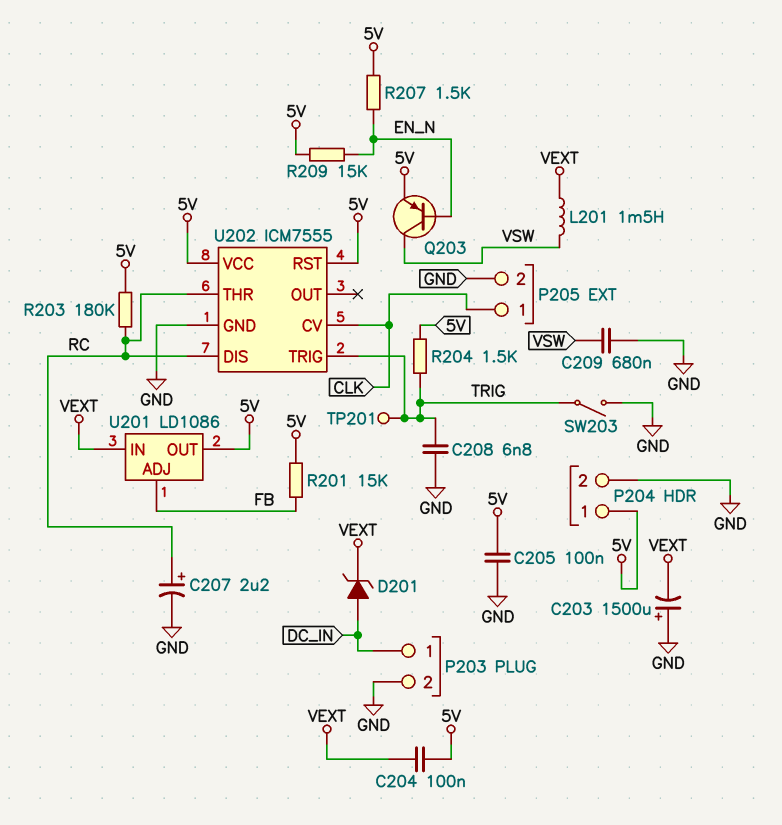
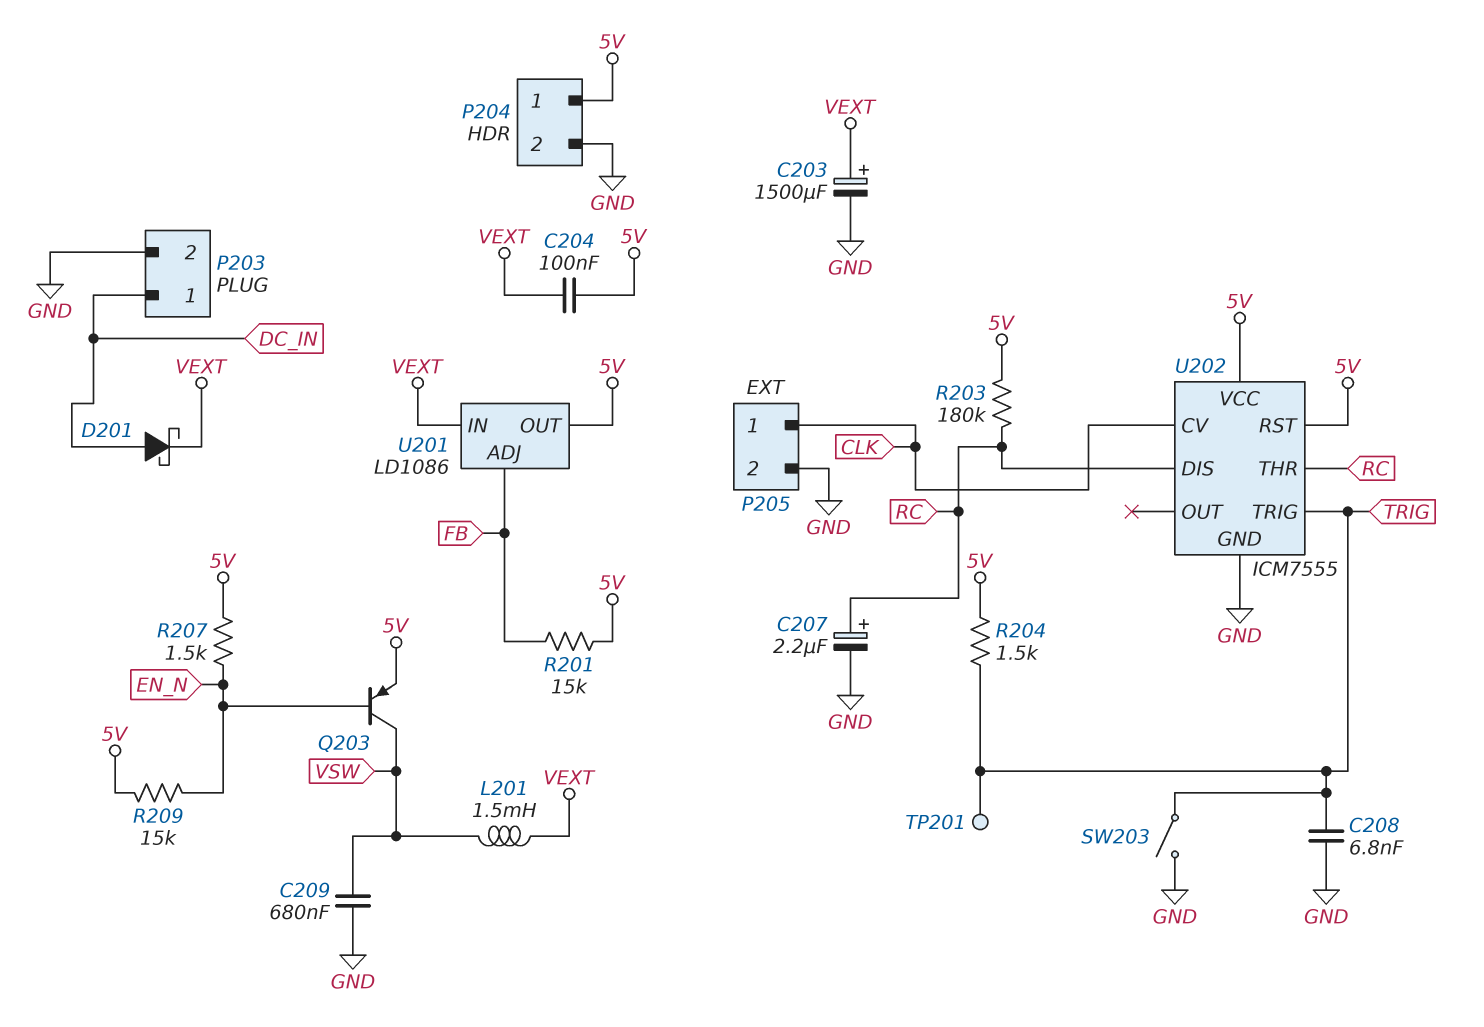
C203: 1500uF (plus GND, minus VEXT) -> 1500uF (plus VEXT, minus GND)
C205: 100nF (5V, GND) -> none
D201: zener (A DC_IN, K VEXT) -> schottky (A DC_IN, K VEXT)

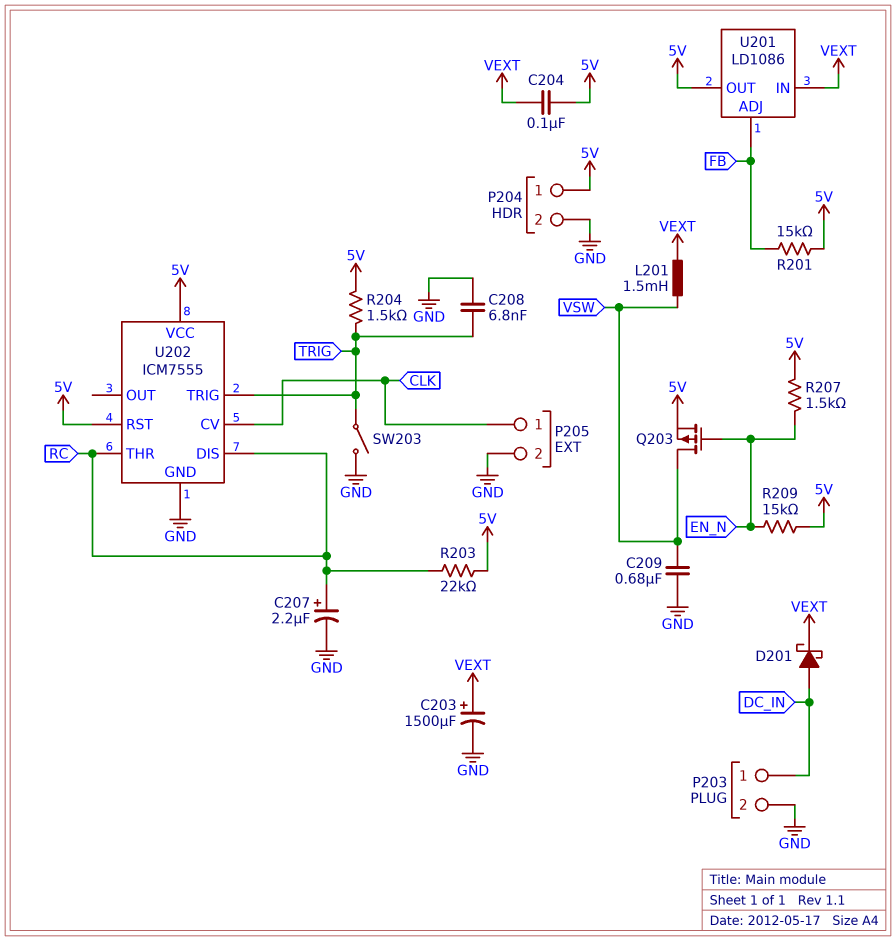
Q203: PNP (B EN_N, C VSW, E 5V) -> PMOS (G EN_N, D VSW, S 5V)
R203: 180k (5V, RC) -> 22k (5V, RC)
TP201: test point (TRIG) -> none

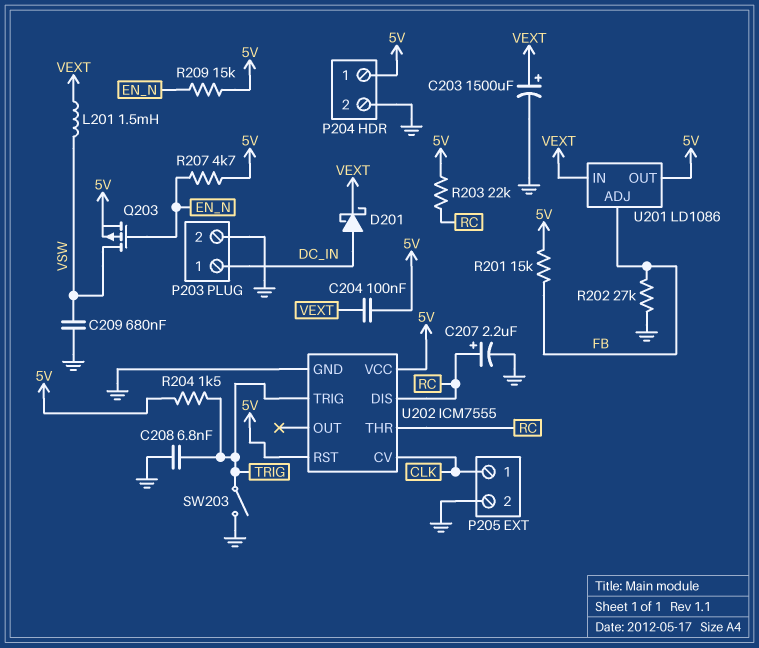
R202: none -> 27k (FB, GND)
R207: 1.5k (5V, EN_N) -> 4.7k (5V, EN_N)

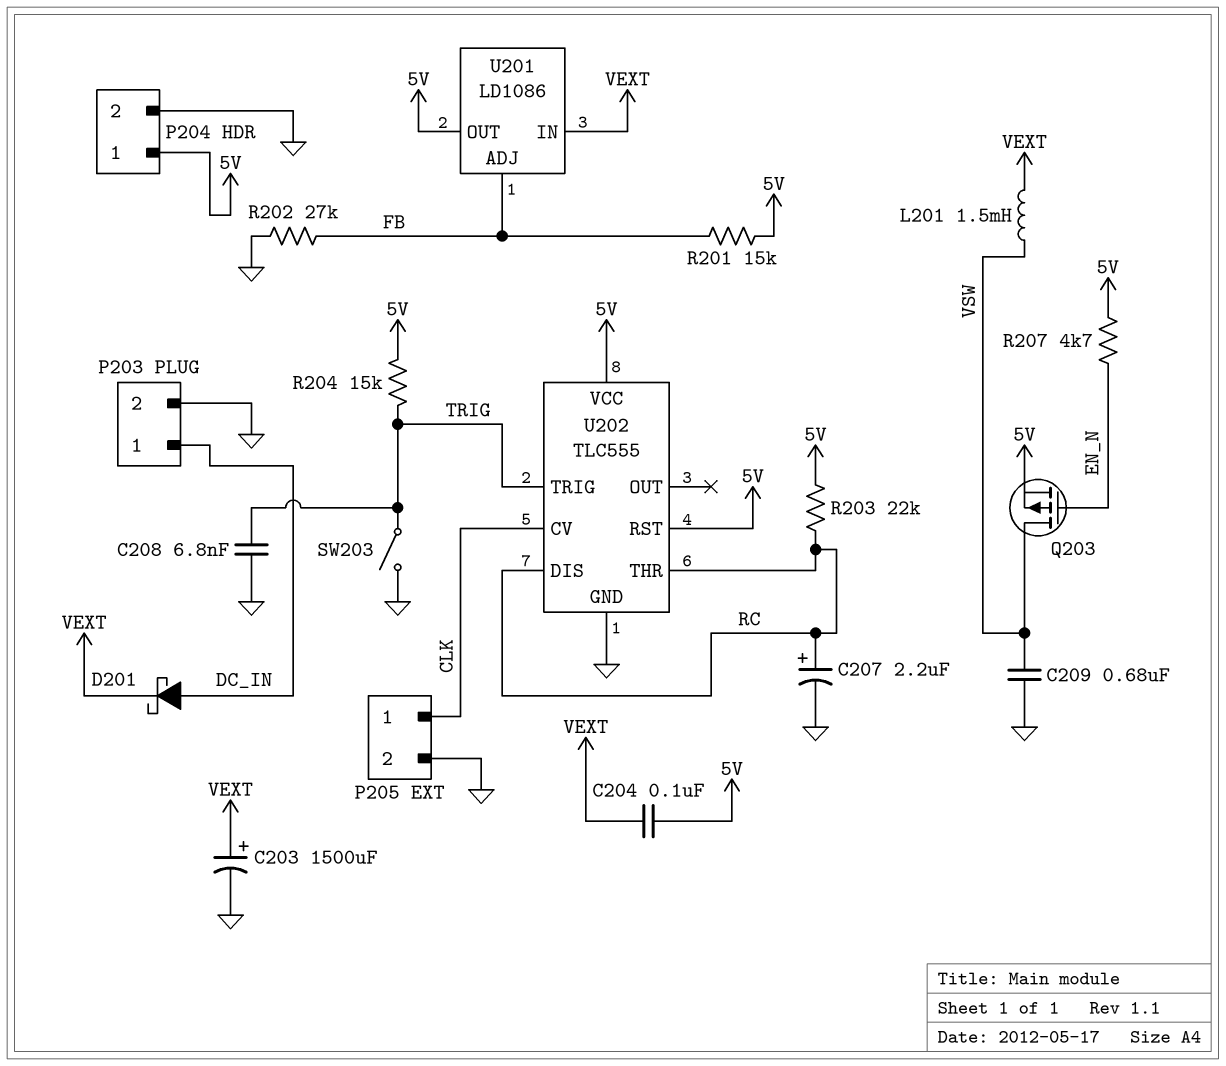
R204: 1.5k (5V, TRIG) -> 15k (5V, TRIG)
R209: 15k (5V, EN_N) -> none
U202: ICM7555 -> TLC555

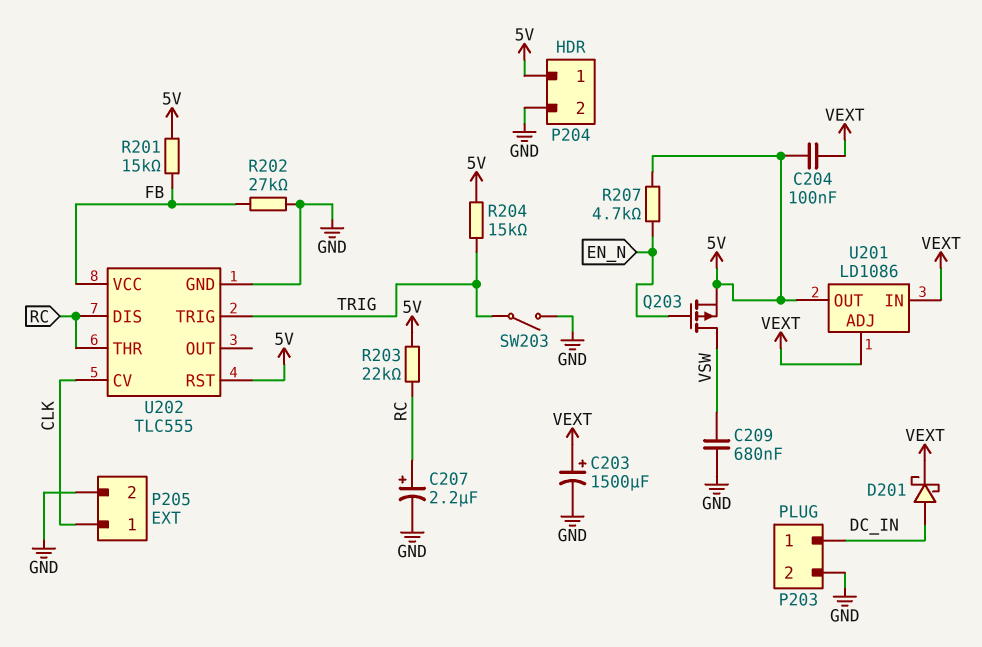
C208: 6.8nF (GND, TRIG) -> none
L201: 1.5mH (VEXT, VSW) -> none
U201 pin ADJ: FB -> VEXT
U202 pin VCC: 5V -> FB

